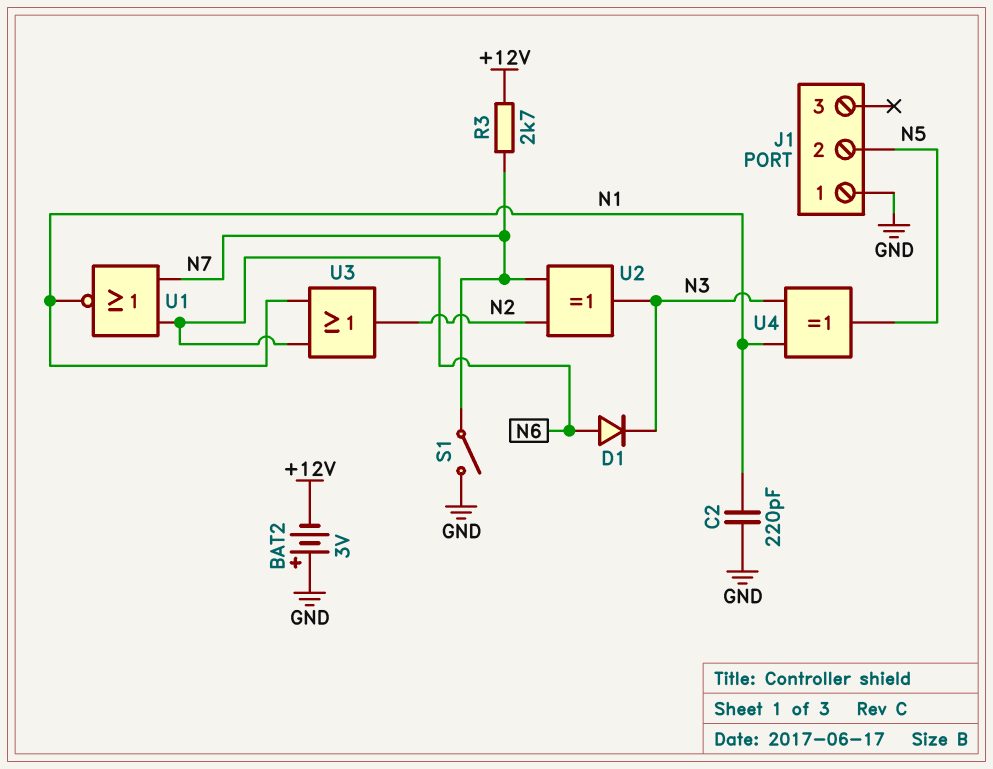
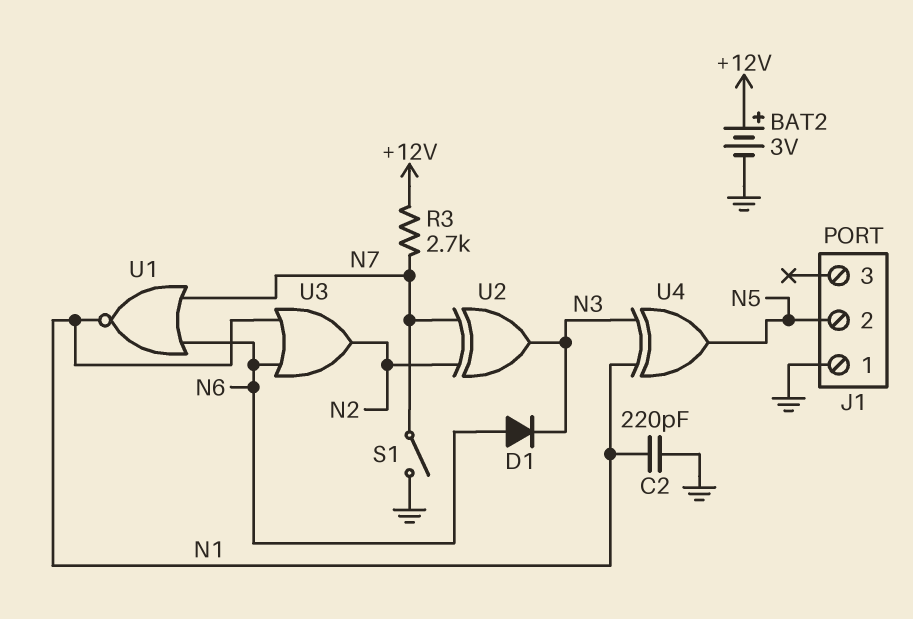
BAT2: 3V (plus GND, minus +12V) -> 3V (plus +12V, minus GND)

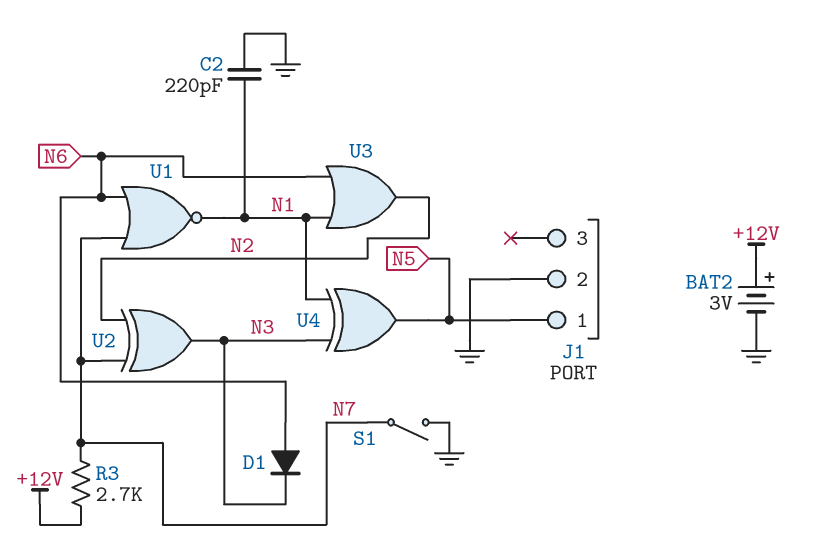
J1 pin 1: GND -> N5
J1 pin 2: N5 -> GND

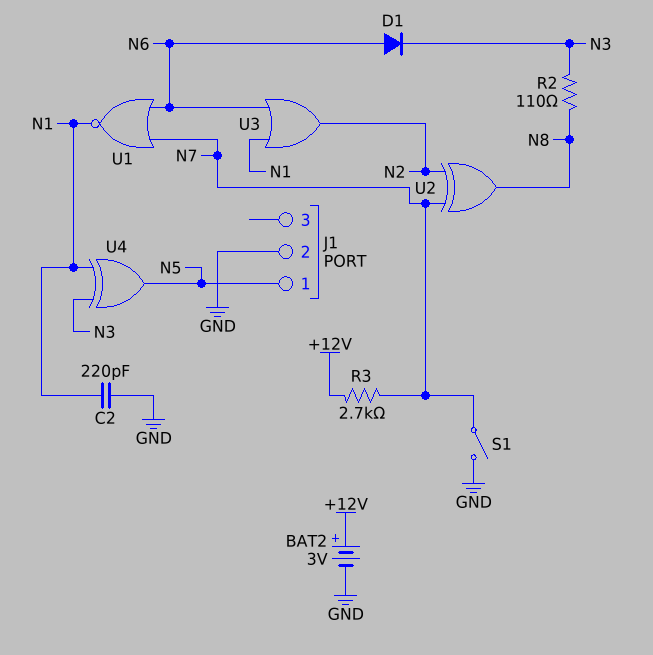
R2: none -> 110 (N3, N8)
U2: XOR (in N2, in N7, out N3) -> XOR (in N2, in N7, out N8)

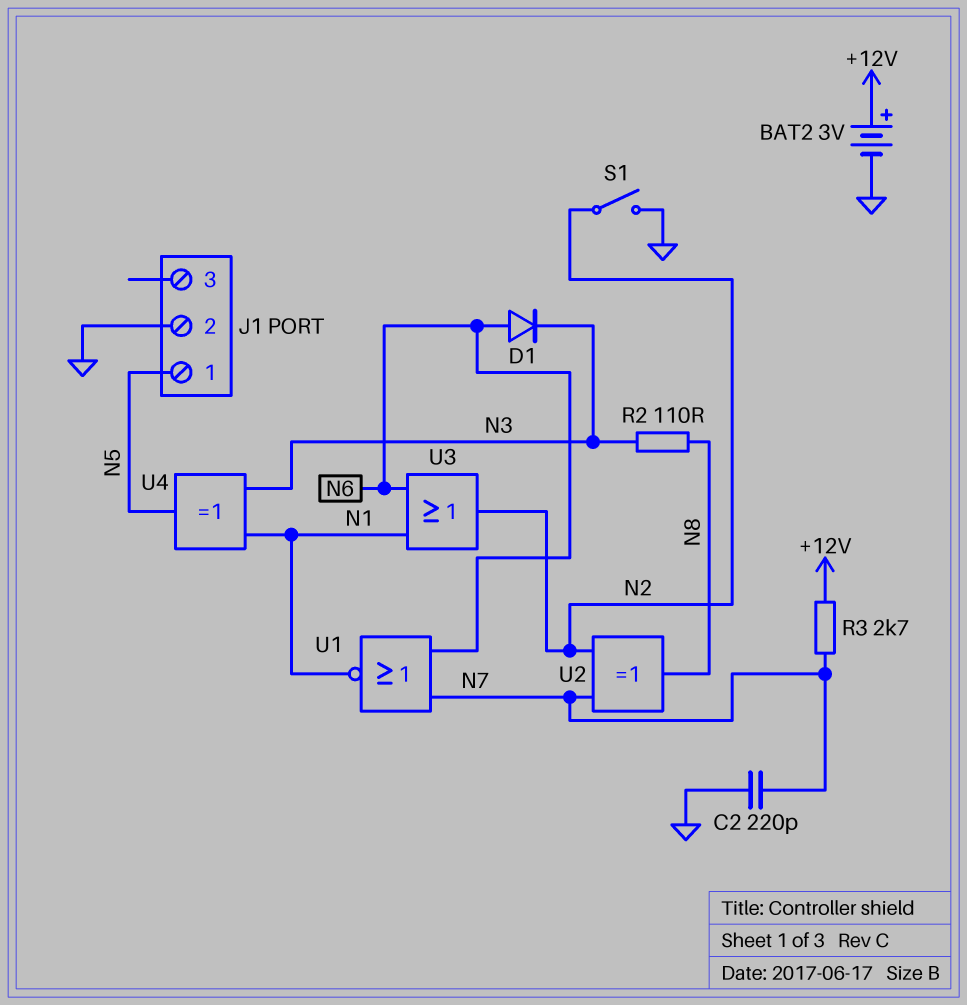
C2: 220pF (GND, N1) -> 220pF (GND, N7)
S1: switch (GND, N7) -> switch (GND, N2)

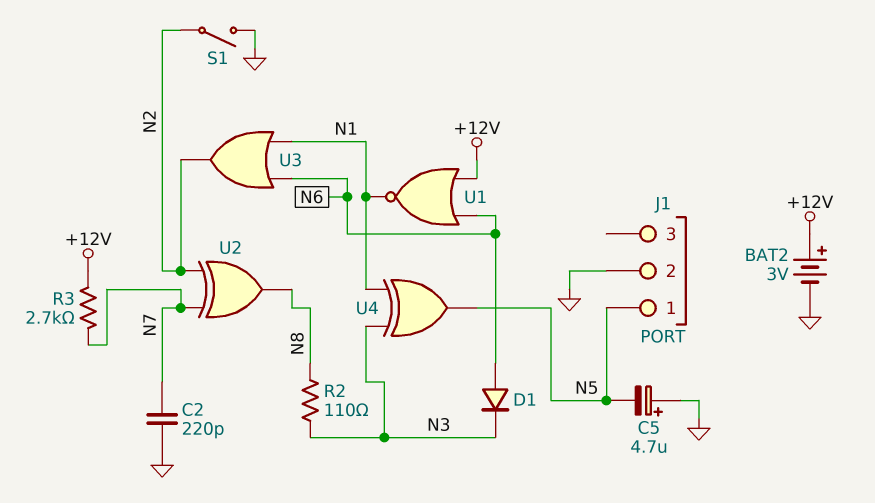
C5: none -> 4.7uF (plus GND, minus N5)
U1: NOR (in N6, in N7, out N1) -> NOR (in +12V, in N6, out N1)

